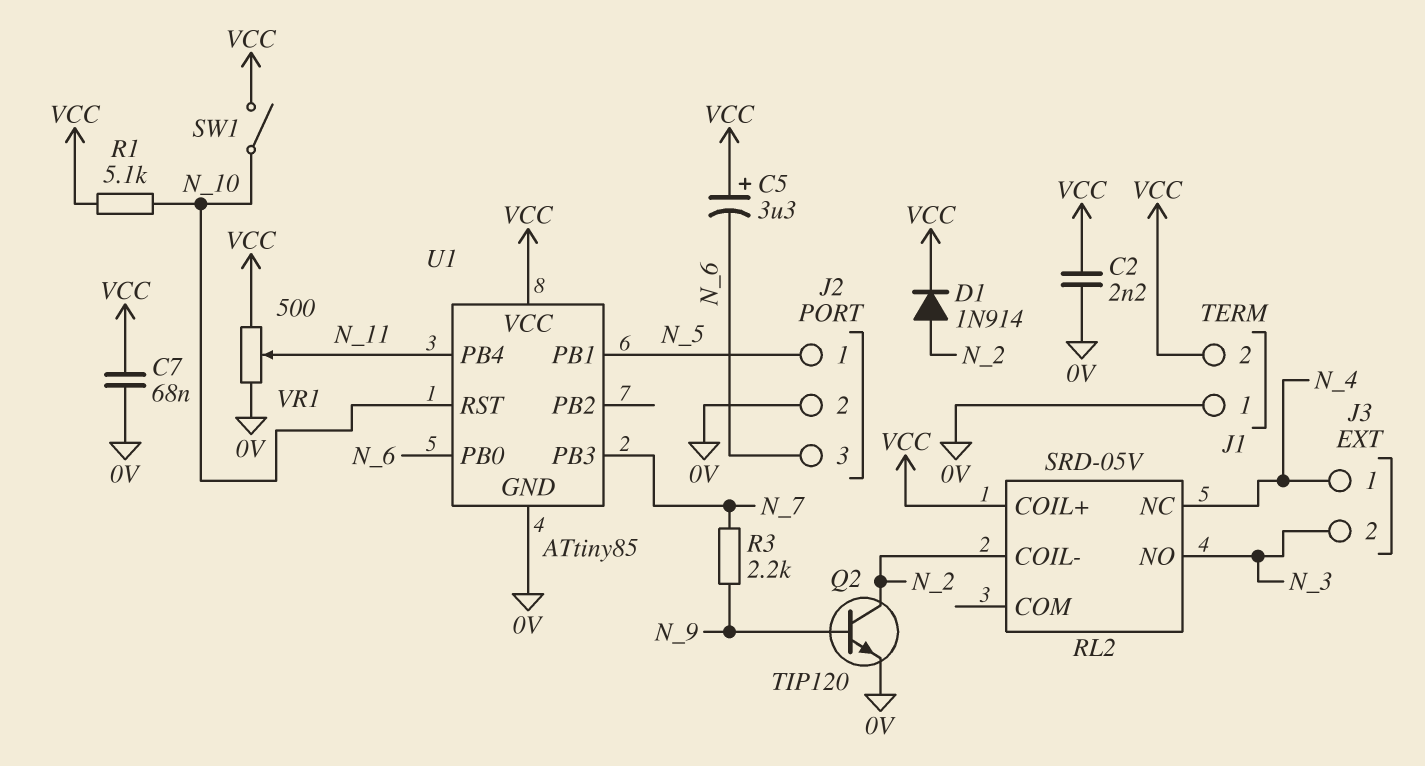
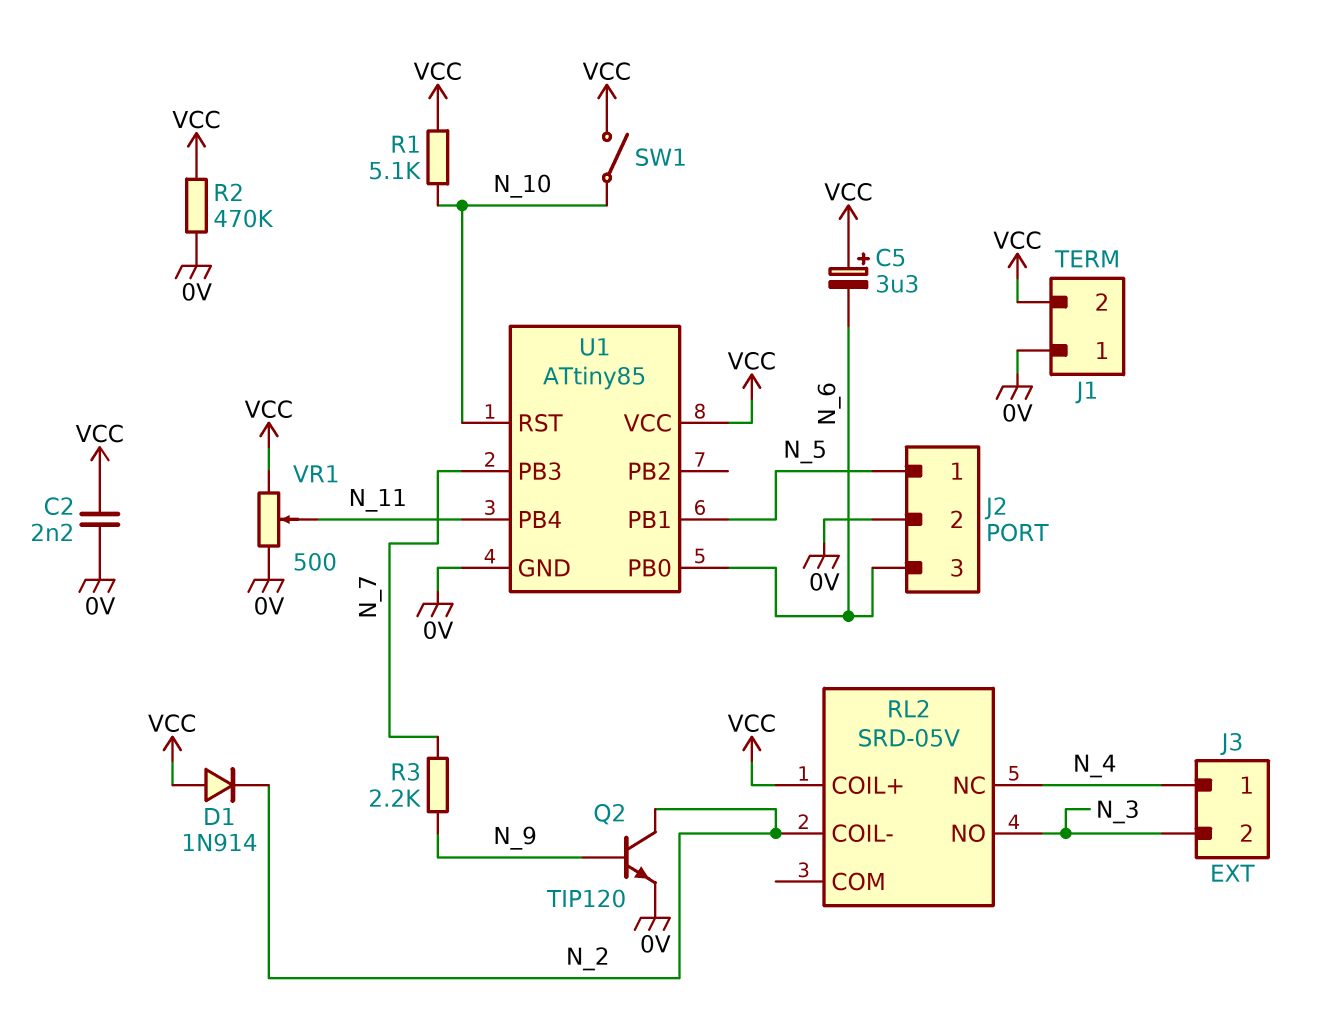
C7: 68nF (0V, VCC) -> none
D1: diode 1N914 (A N_2, K VCC) -> diode 1N914 (A VCC, K N_2)
R2: none -> 470k (0V, VCC)

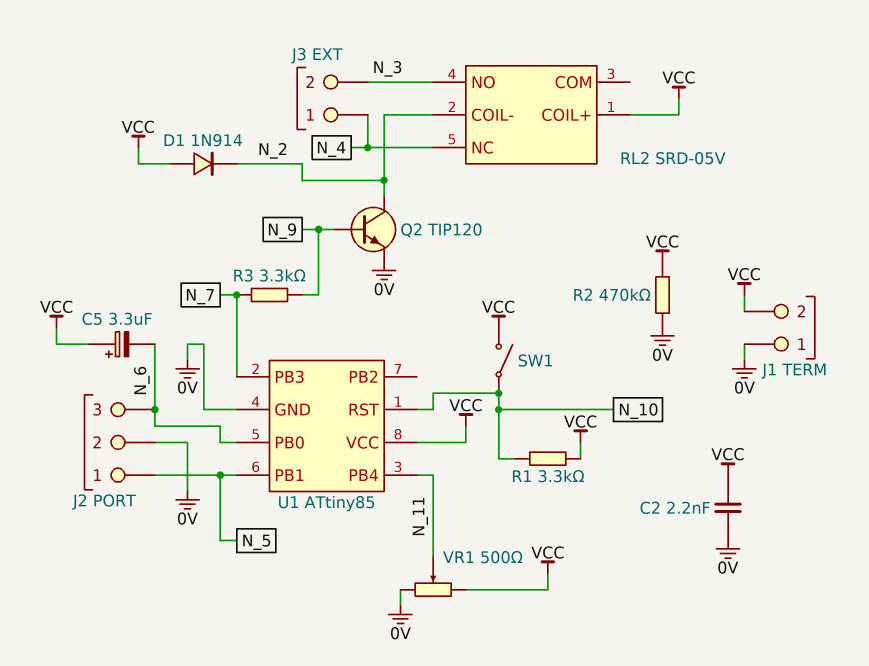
R1: 5.1k (N_10, VCC) -> 3.3k (N_10, VCC)
R3: 2.2k (N_7, N_9) -> 3.3k (N_7, N_9)

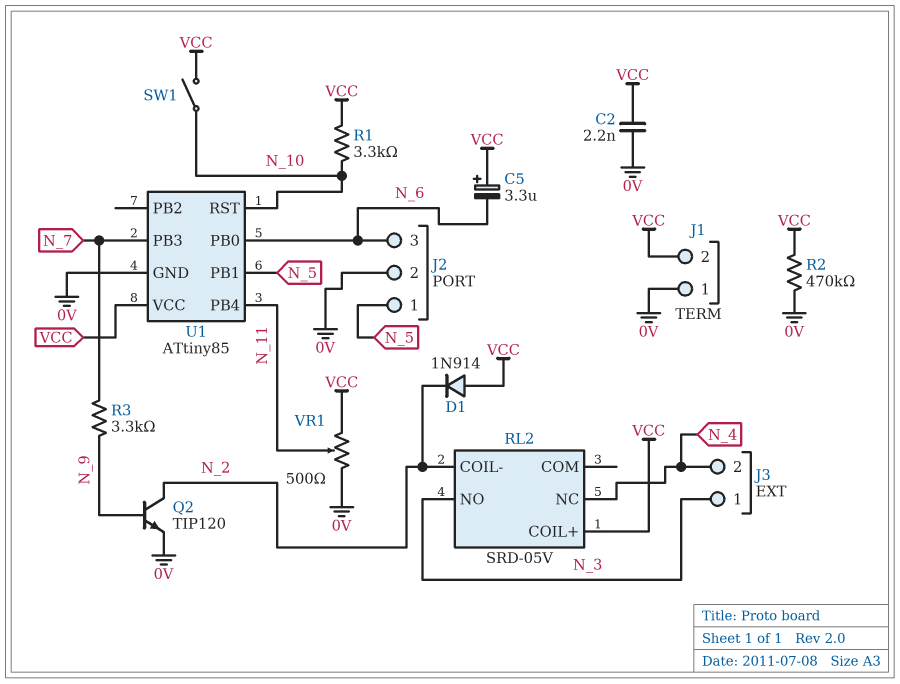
J3 pin 1: N_4 -> N_3
J3 pin 2: N_3 -> N_4

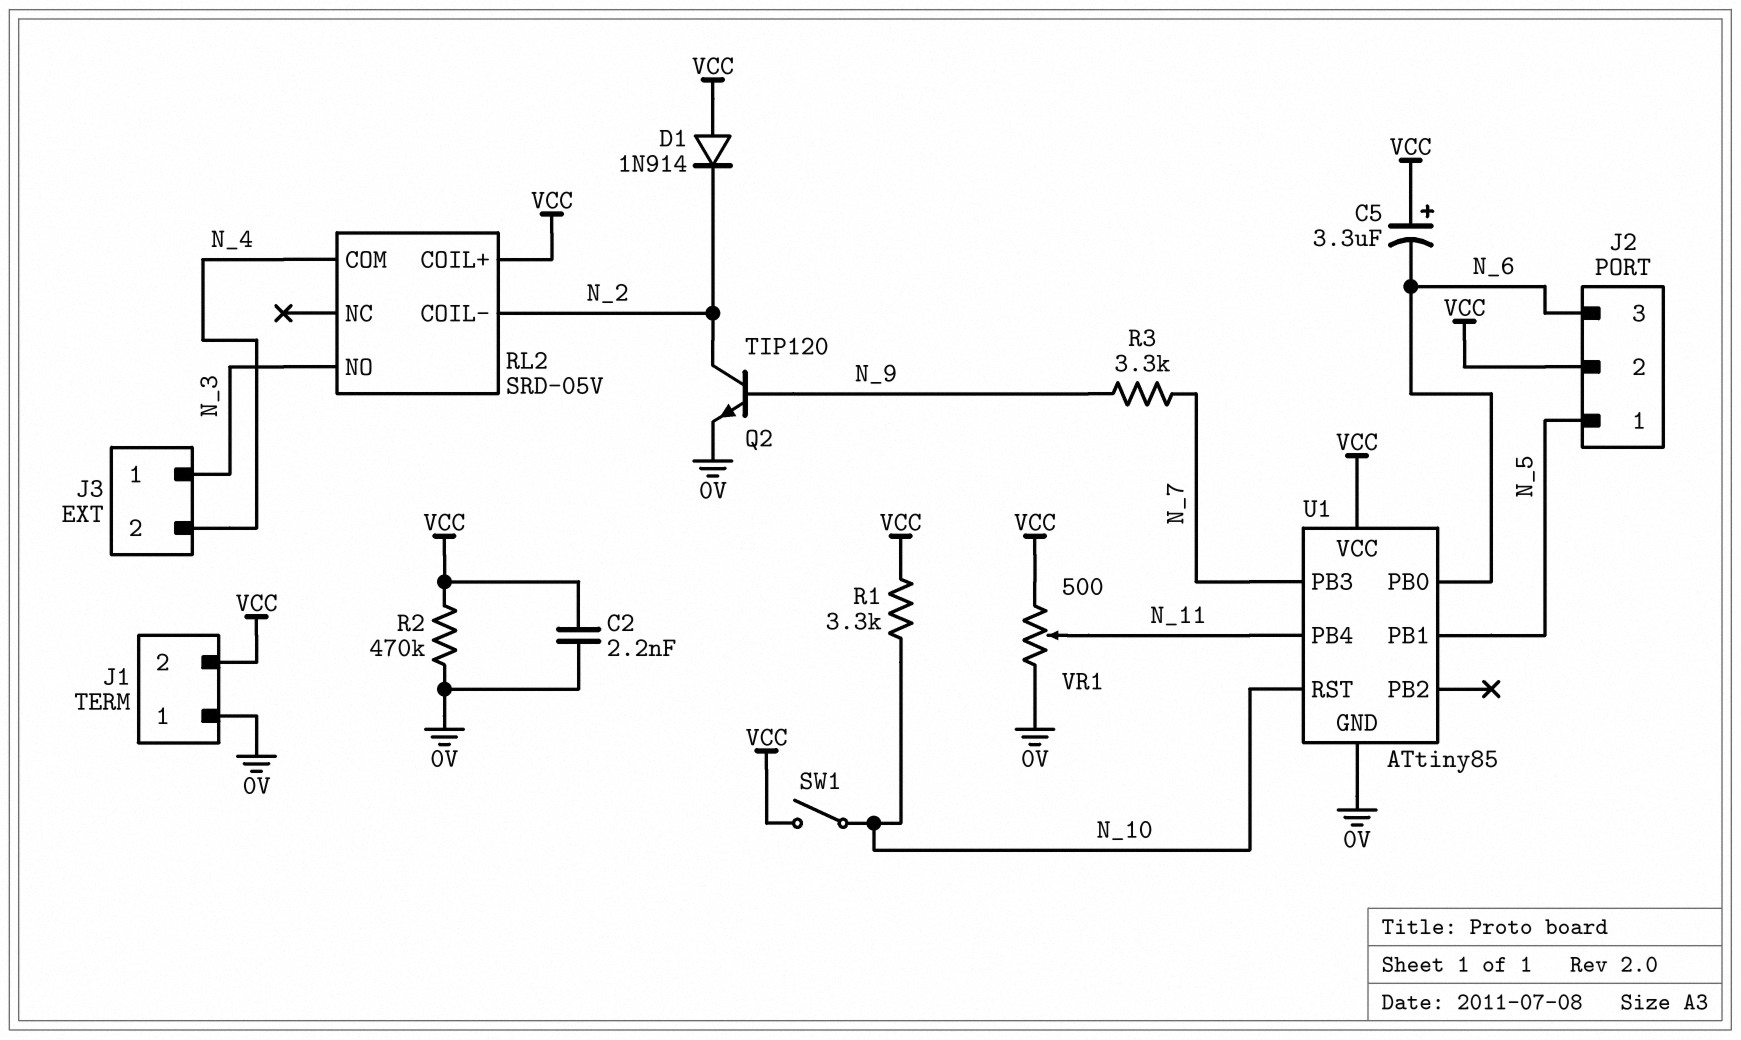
J2 pin 2: 0V -> VCC
RL2 pin COM: none -> N_4
RL2 pin NC: N_4 -> none

